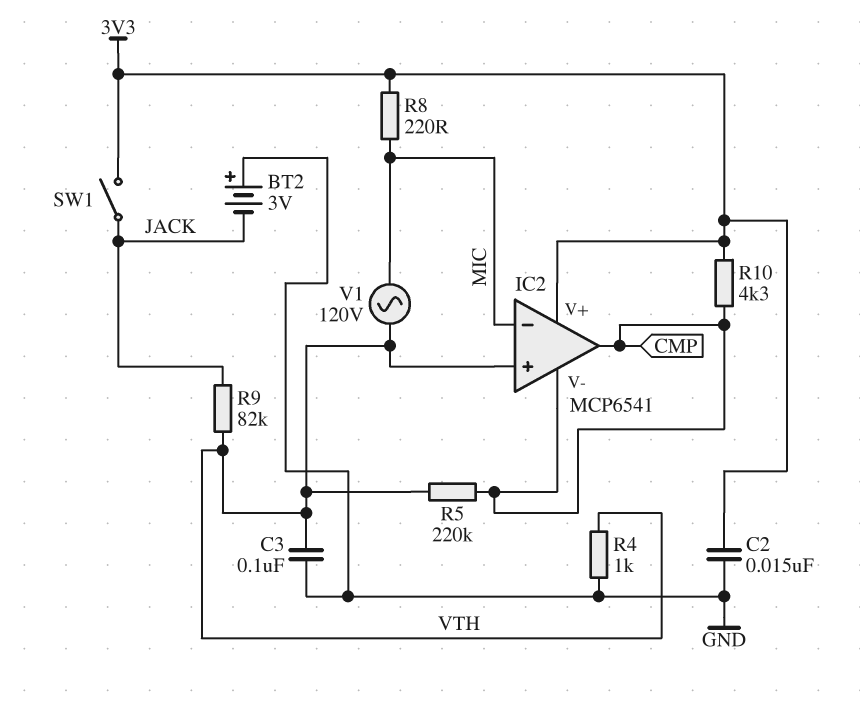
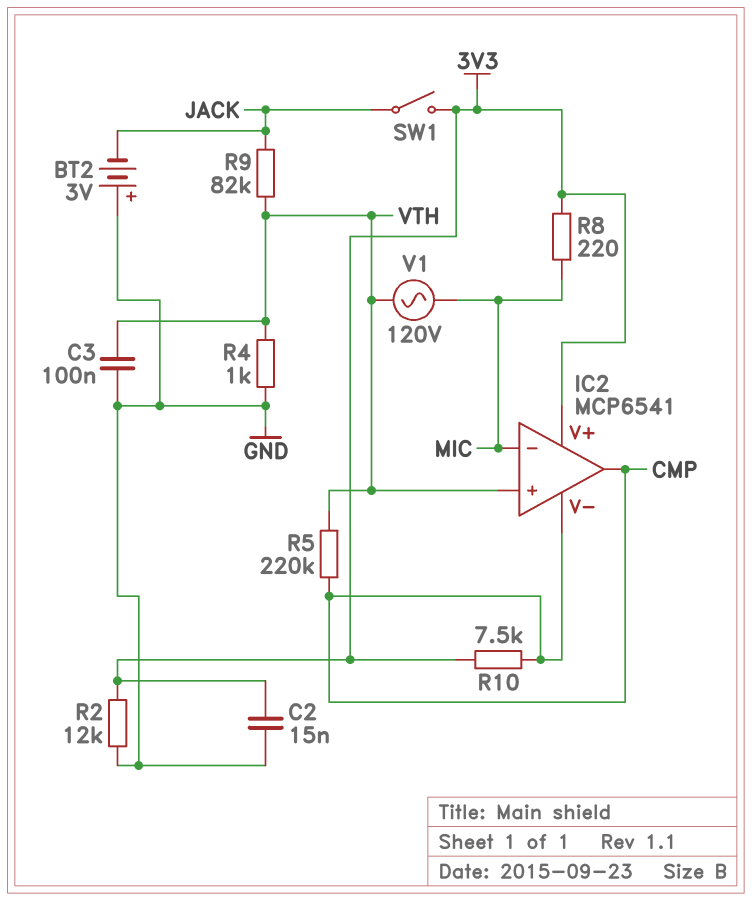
R2: none -> 12k (3V3, GND)
R10: 4.3k (3V3, CMP) -> 7.5k (3V3, CMP)

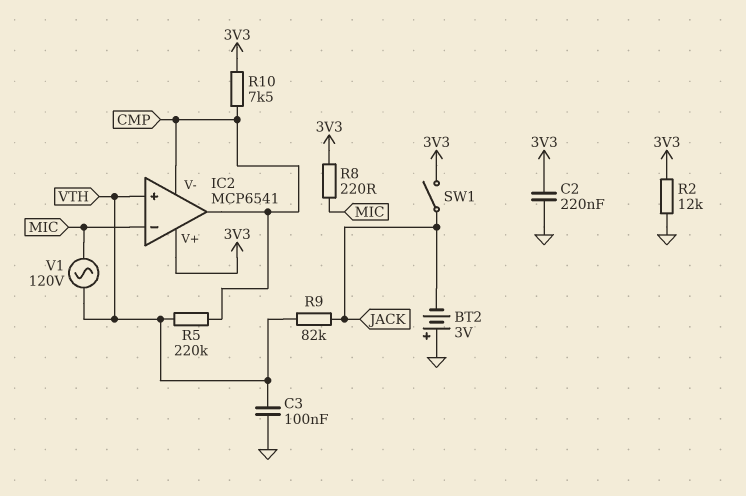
C2: 15nF (3V3, GND) -> 220nF (3V3, GND)
R4: 1k (GND, VTH) -> none

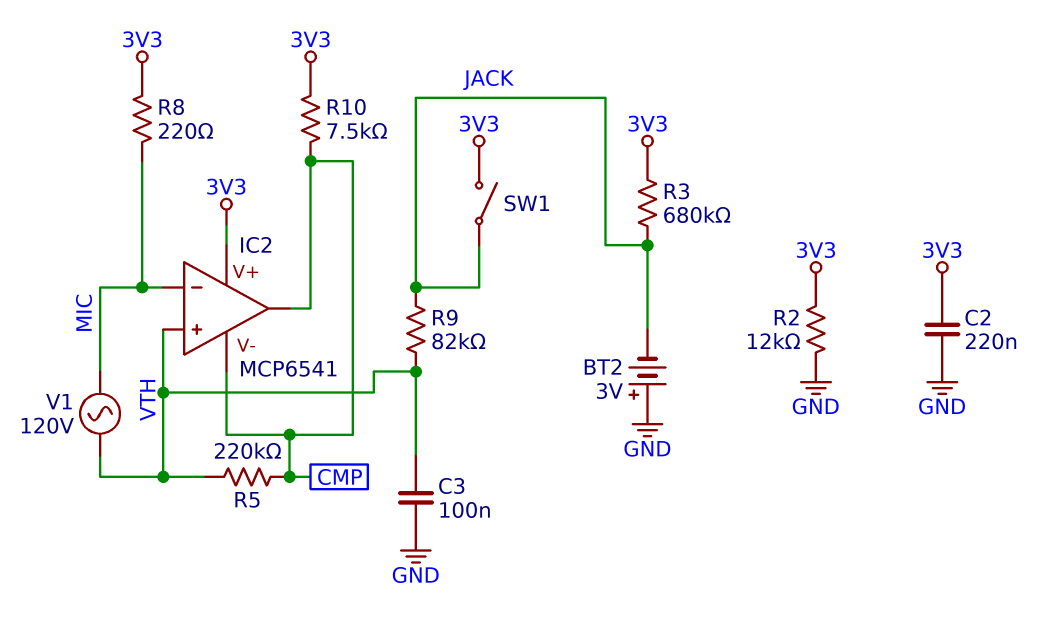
R3: none -> 680k (3V3, JACK)

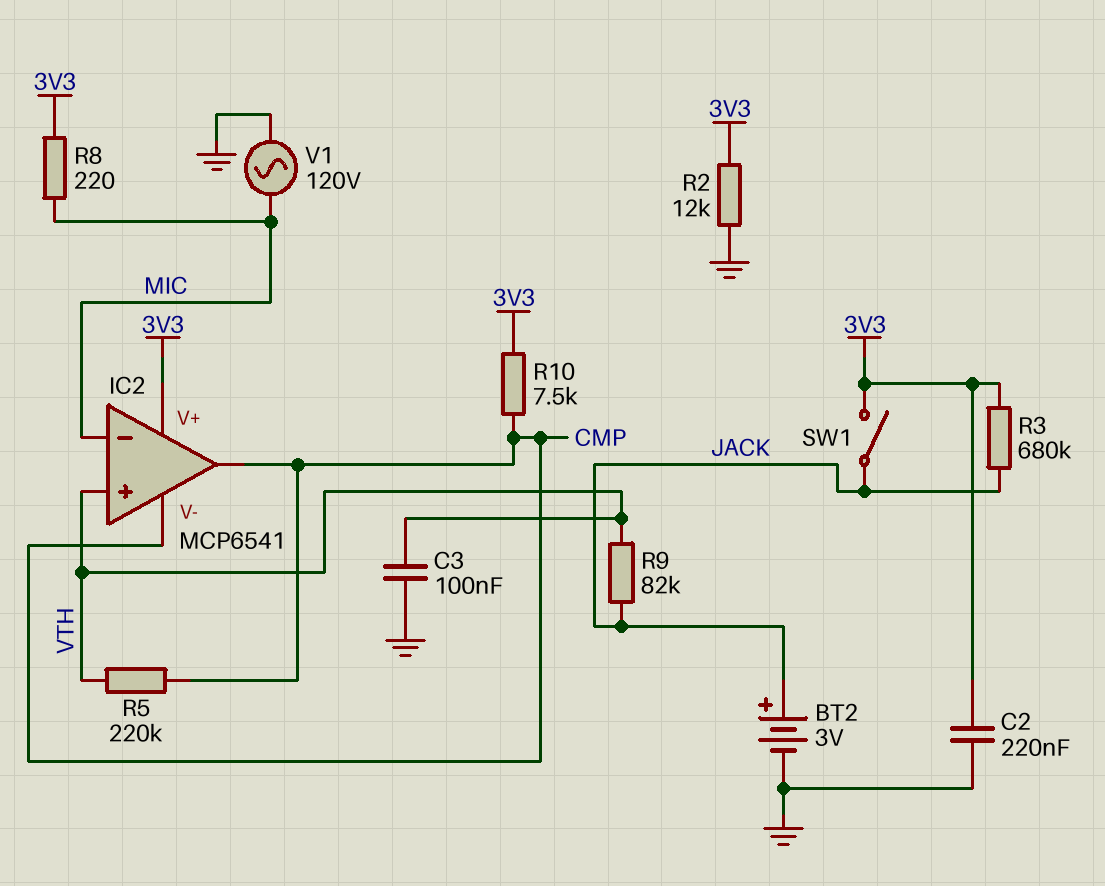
BT2: 3V (plus GND, minus JACK) -> 3V (plus JACK, minus GND)
V1: AC 120V (MIC, VTH) -> AC 120V (GND, MIC)

